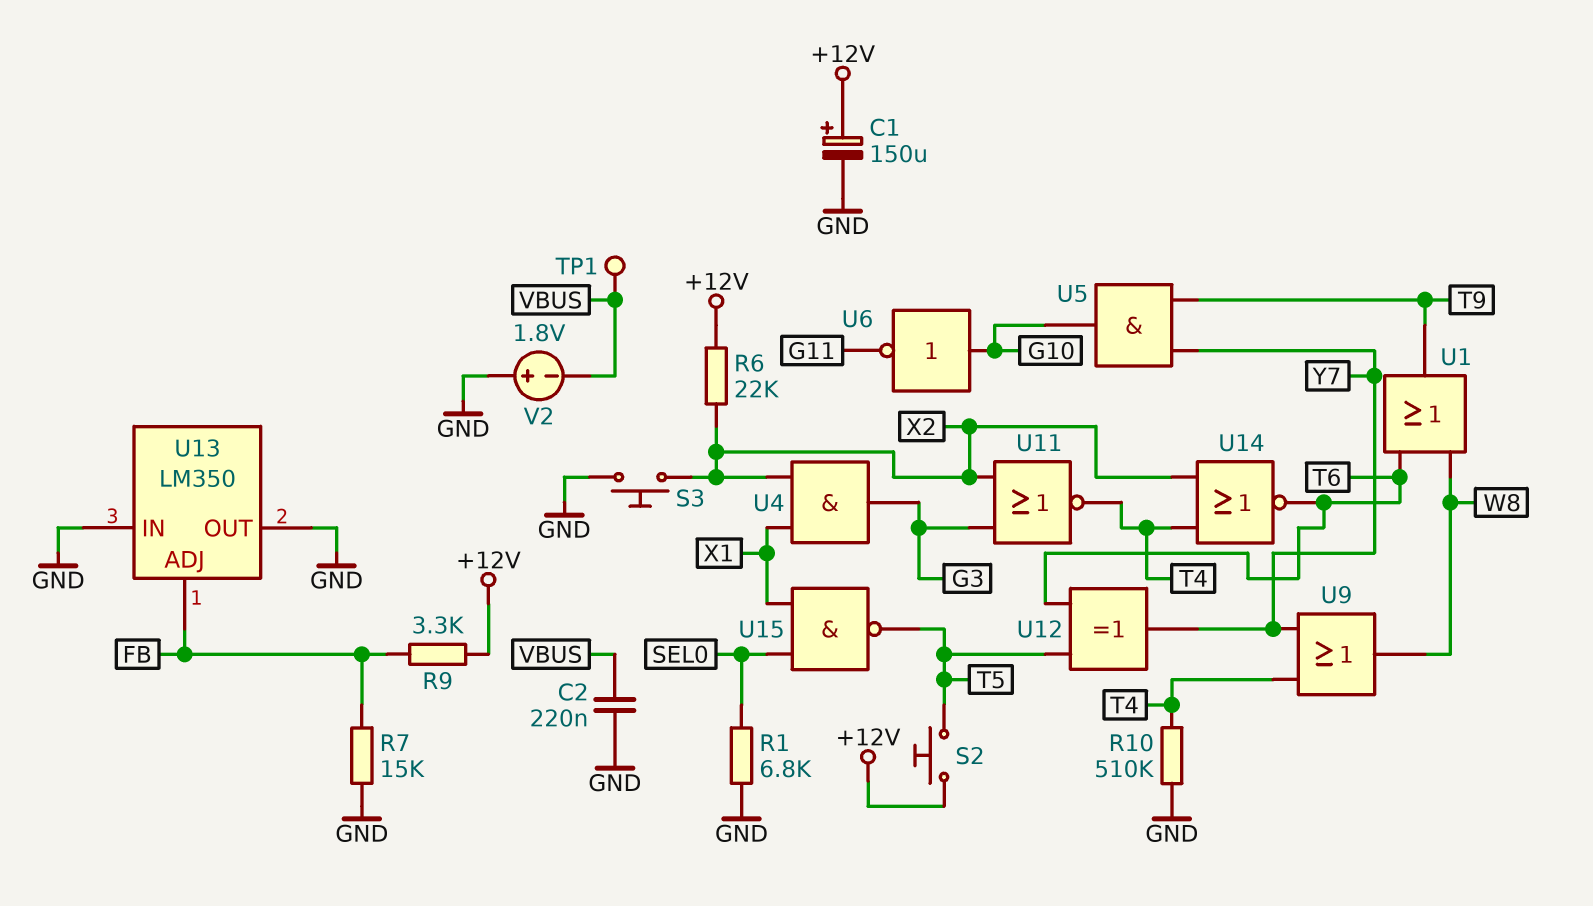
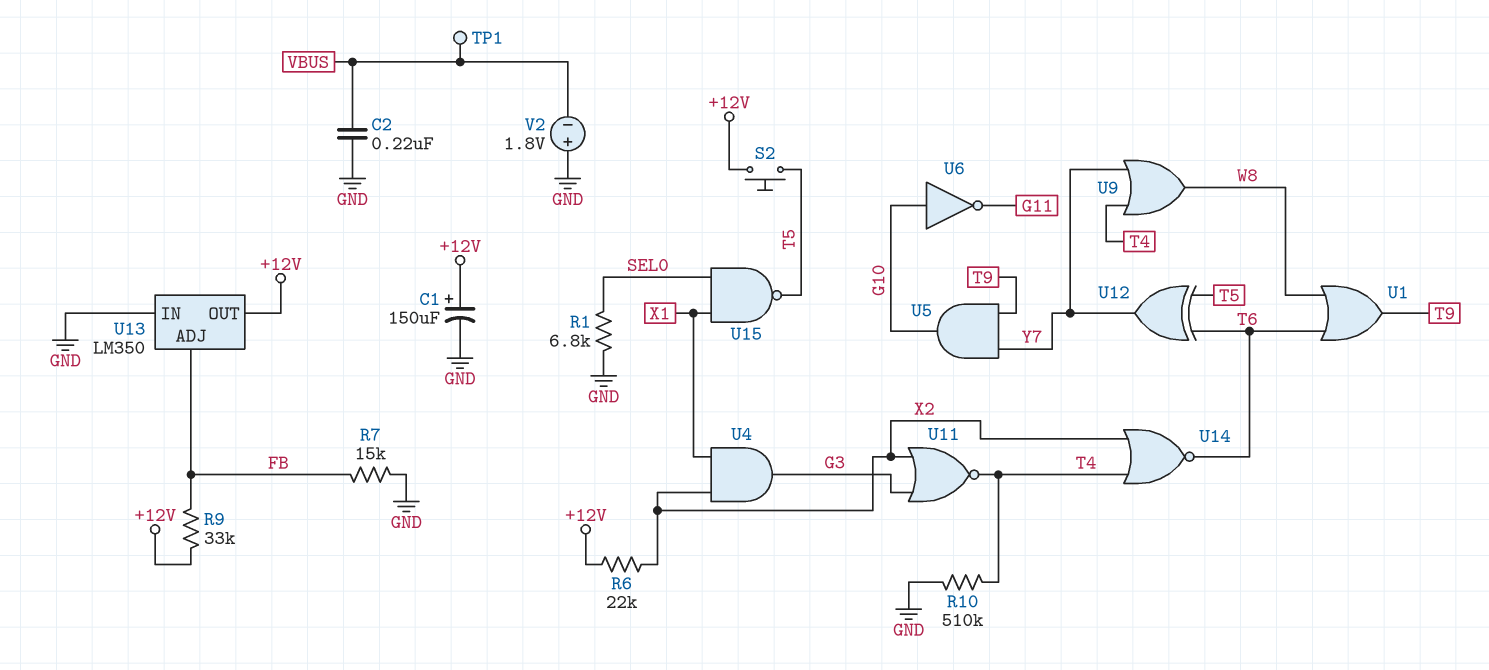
R9: 3.3k (+12V, FB) -> 33k (+12V, FB)
S3: button (GND, X2) -> none
U13 pin OUT: GND -> +12V

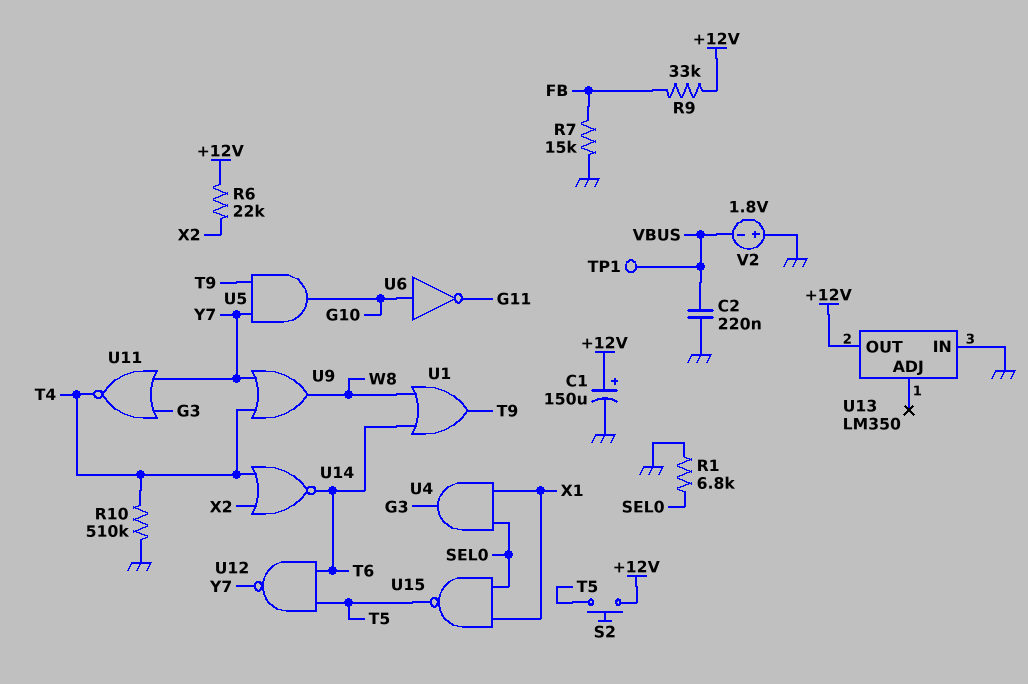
U4: AND (in X1, in X2, out G3) -> AND (in SEL0, in X1, out G3)
U11: NOR (in G3, in X2, out T4) -> NOR (in G3, in Y7, out T4)
U12: XOR (in T5, in T6, out Y7) -> NAND (in T5, in T6, out Y7)
U13 pin ADJ: FB -> none

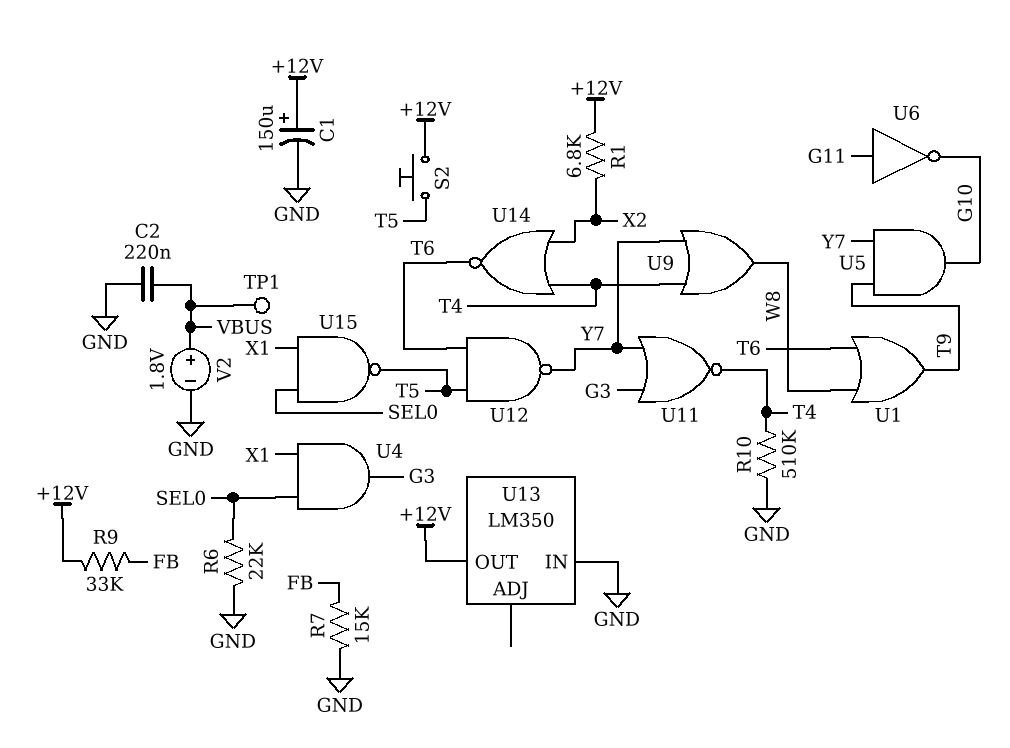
R1: 6.8k (GND, SEL0) -> 6.8k (+12V, X2)
R6: 22k (+12V, X2) -> 22k (GND, SEL0)
U6: NOT (in G10, out G11) -> NOT (in G11, out G10)
V2: 1.8V (plus GND, minus VBUS) -> 1.8V (plus VBUS, minus GND)

